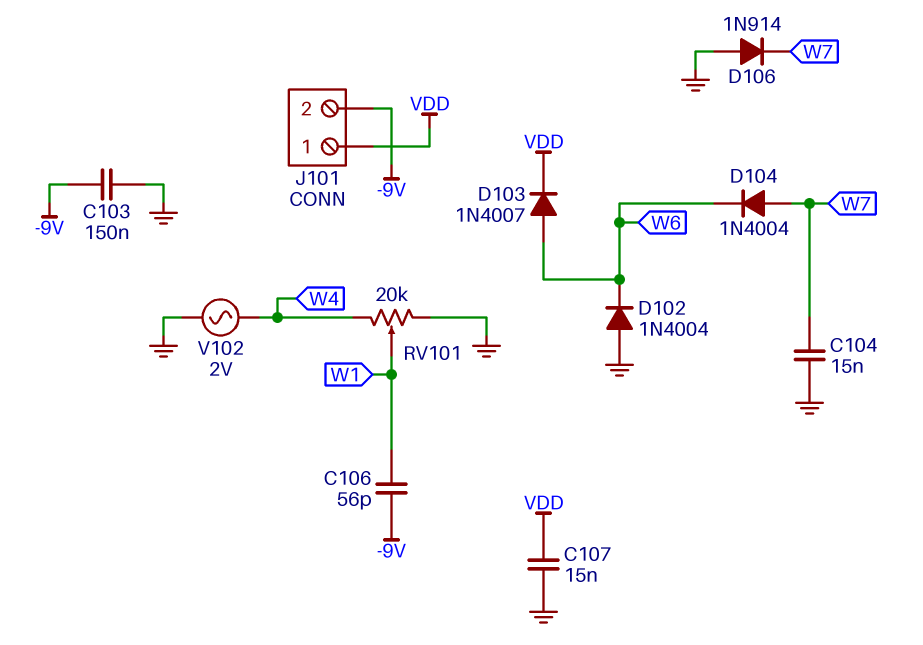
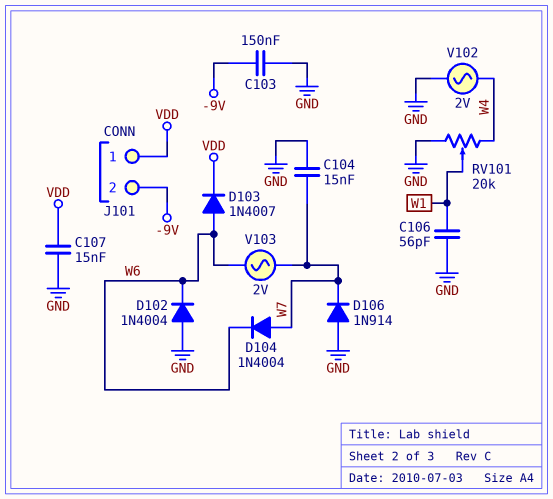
C106: 56pF (-9V, W1) -> 56pF (GND, W1)
V103: none -> AC 2V (W6, W7)

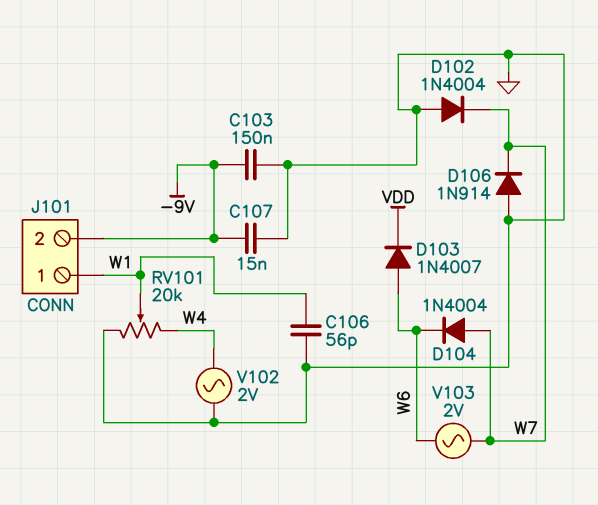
C104: 15nF (GND, W7) -> none
C107: 15nF (GND, VDD) -> 15nF (-9V, GND)
D102: diode 1N4004 (A GND, K W6) -> diode 1N4004 (A GND, K W7)
J101 pin 1: VDD -> W1

